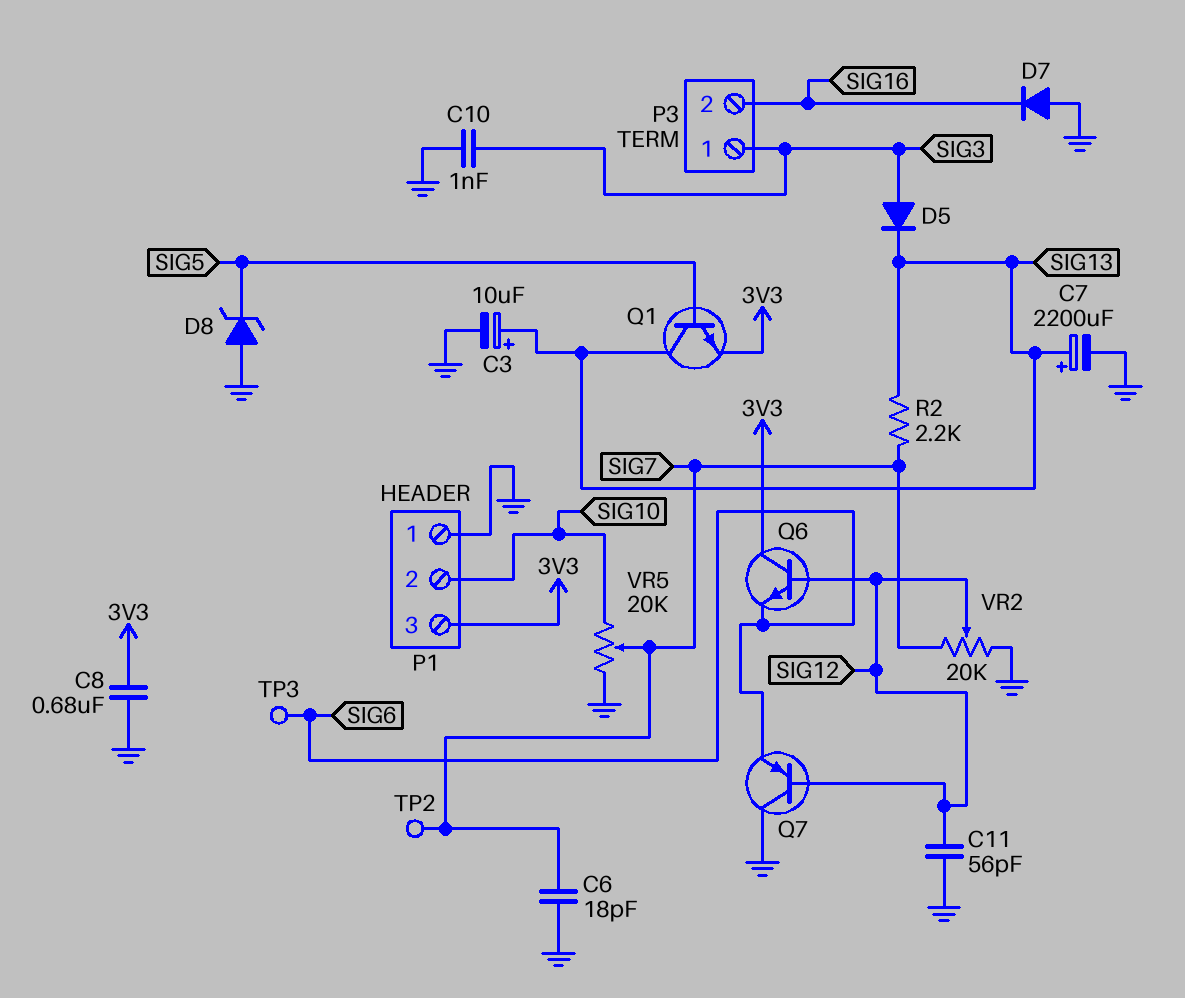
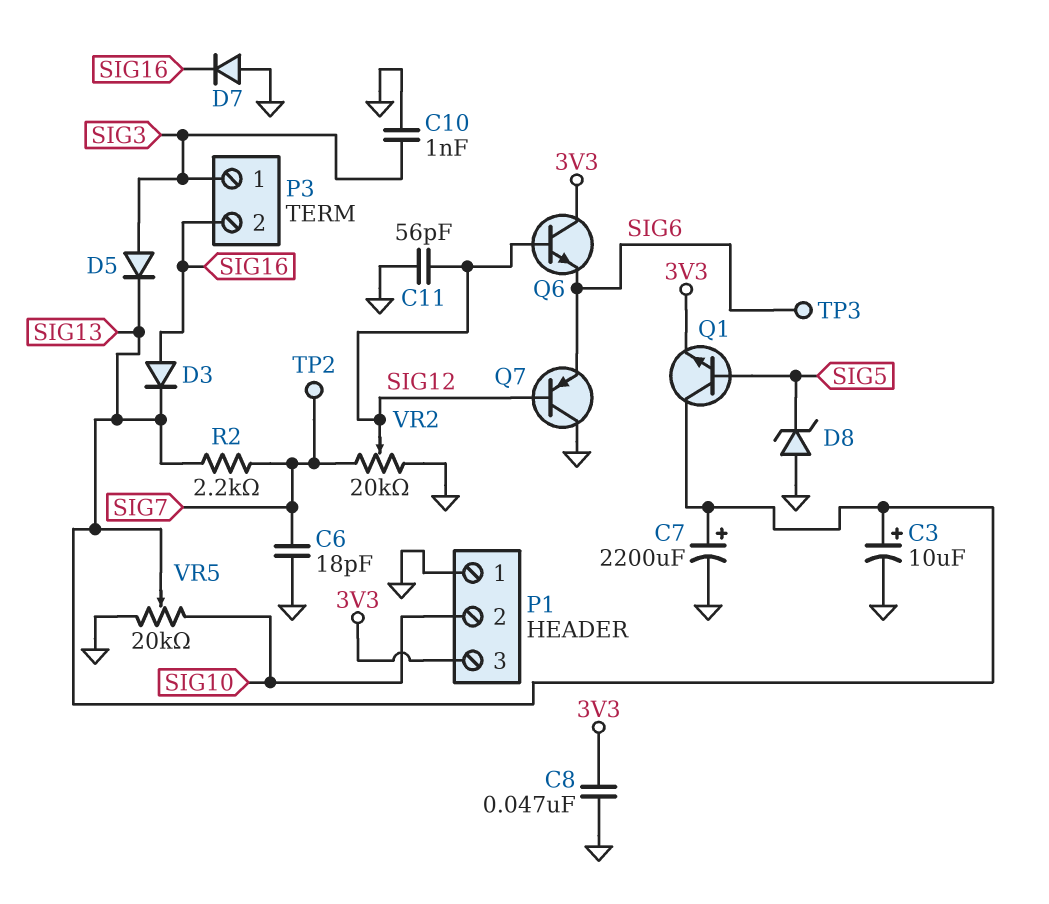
C8: 680nF (3V3, GND) -> 47nF (3V3, GND)
D3: none -> diode (A SIG16, K SIG13)
VR5: 20k (GND, SIG10, wiper SIG7) -> 20k (GND, SIG10, wiper SIG13)

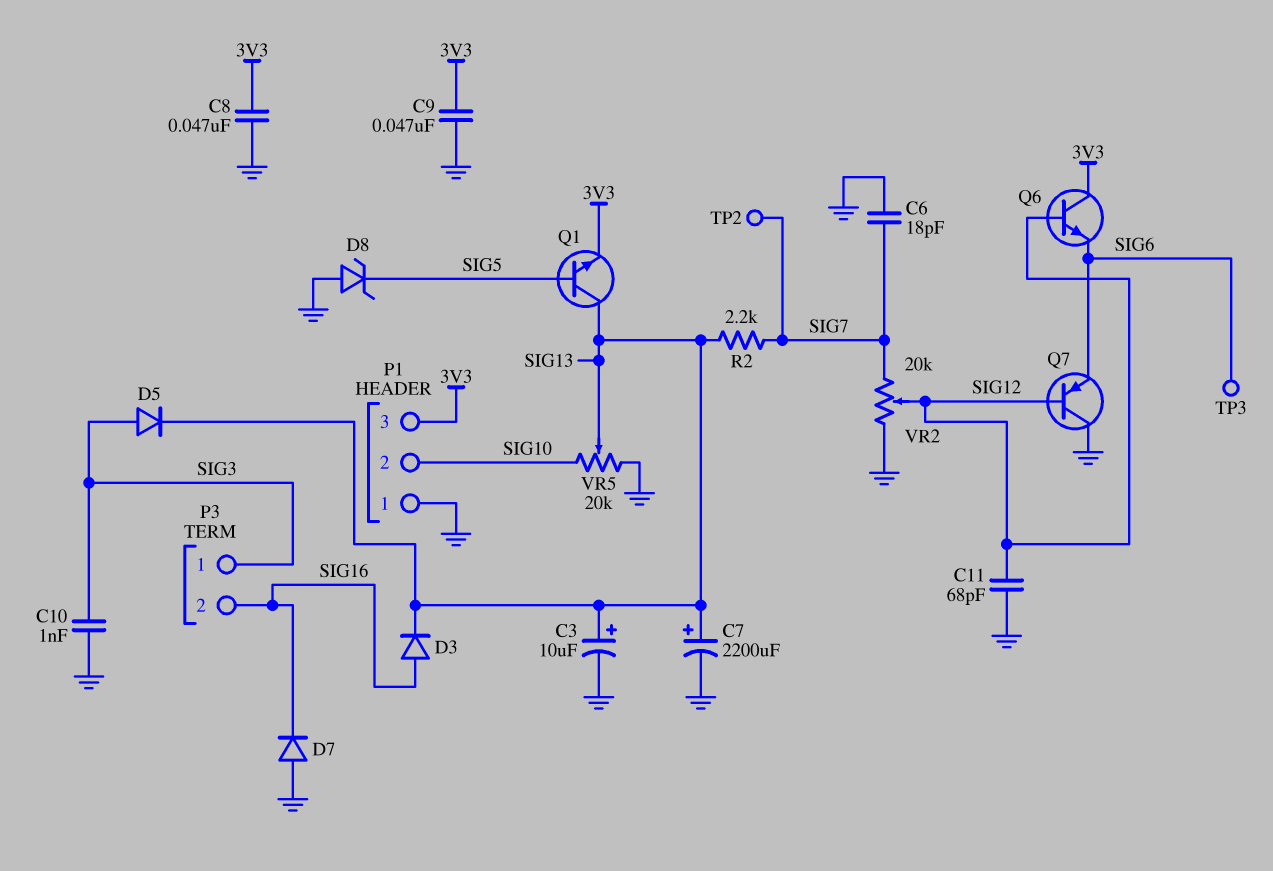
C9: none -> 47nF (3V3, GND)
C11: 56pF (GND, SIG12) -> 68pF (GND, SIG12)

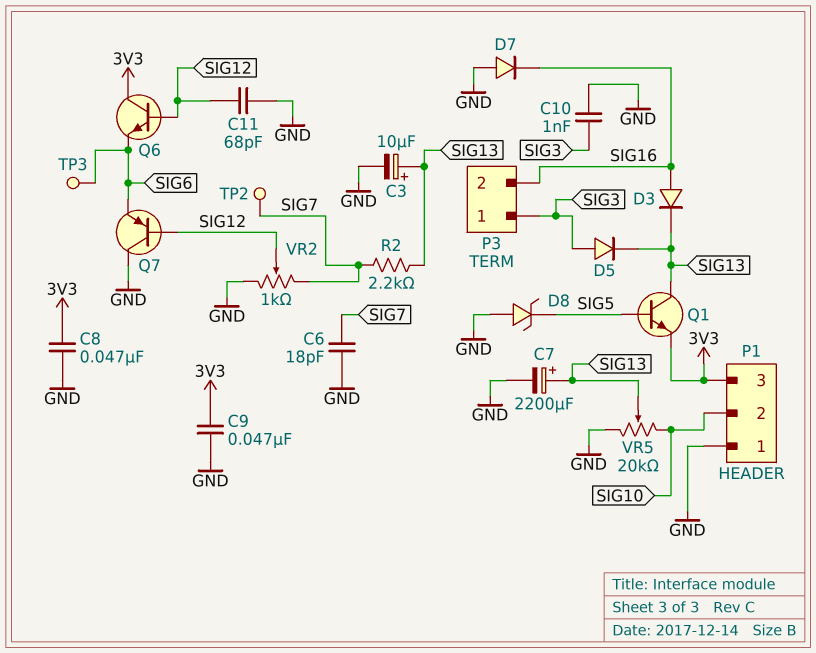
VR2: 20k (GND, SIG7, wiper SIG12) -> 1k (GND, SIG7, wiper SIG12)

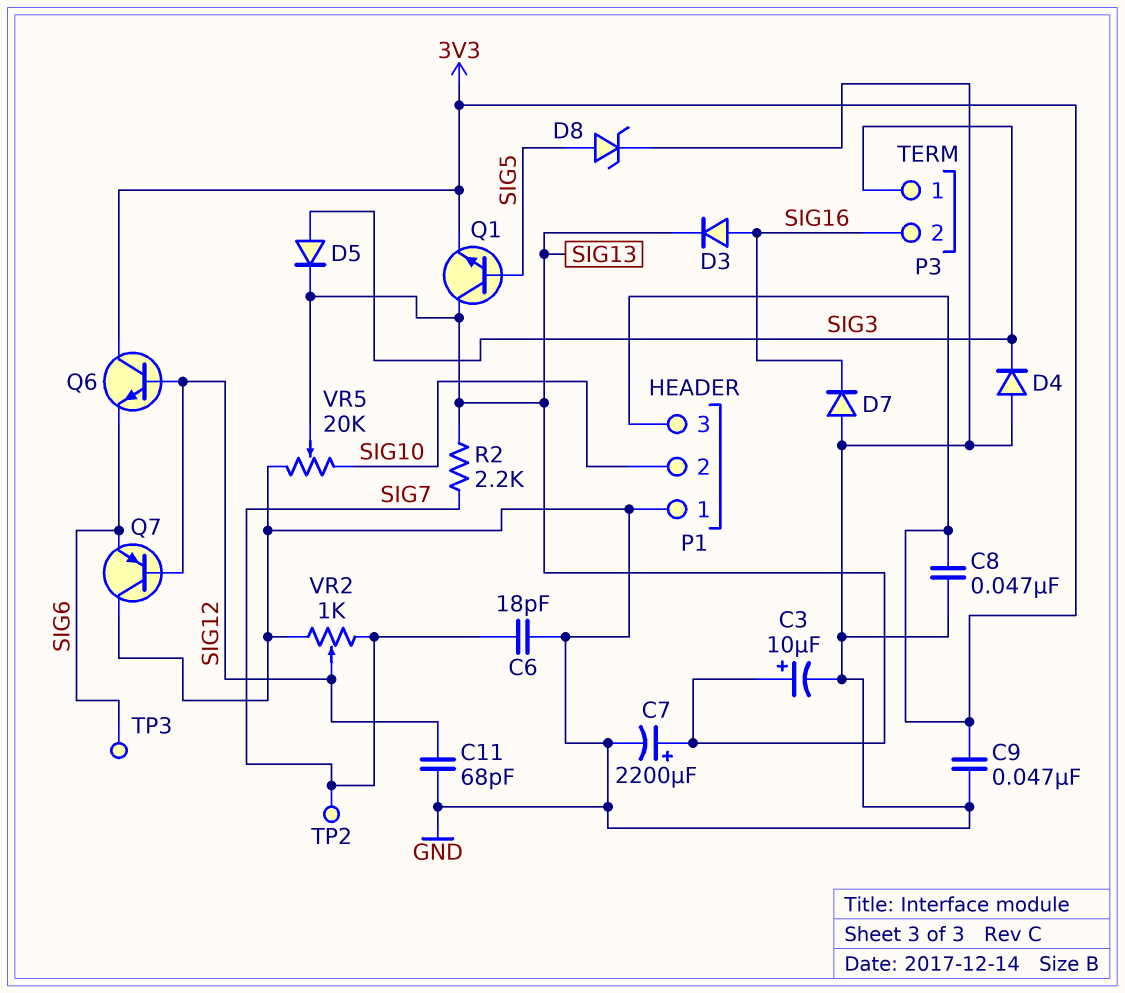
C10: 1nF (GND, SIG3) -> none
D4: none -> diode (A GND, K SIG3)
D8: zener (A GND, K SIG5) -> zener (A SIG5, K GND)

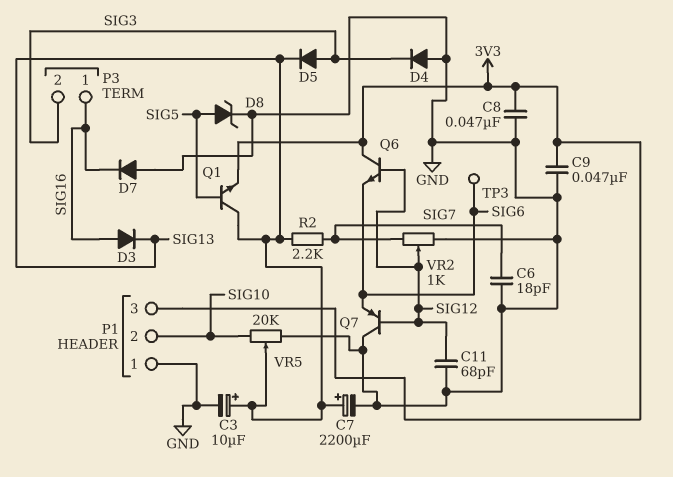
P3 pin 1: SIG3 -> SIG16
P3 pin 2: SIG16 -> SIG3
TP2: test point (SIG7) -> none

